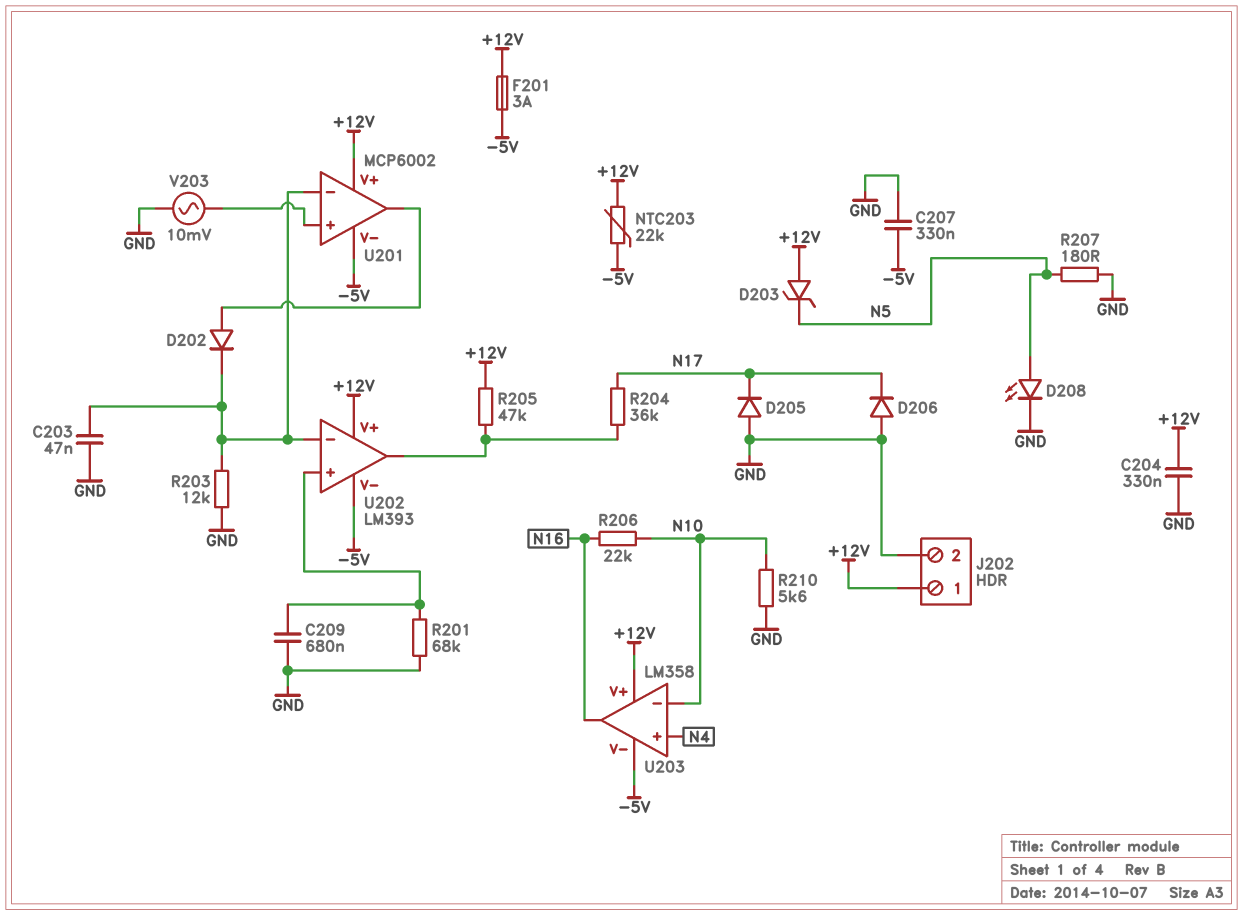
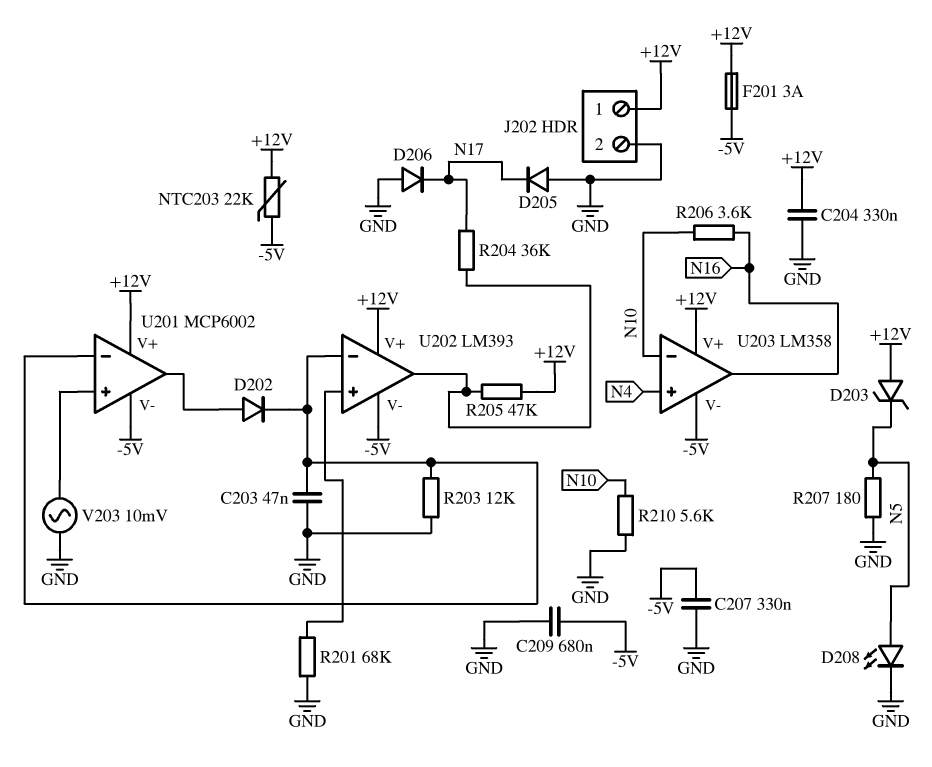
C209: 680nF (GND, U202/in+) -> 680nF (-5V, GND)
R206: 22k (N10, N16) -> 3.6k (N10, N16)

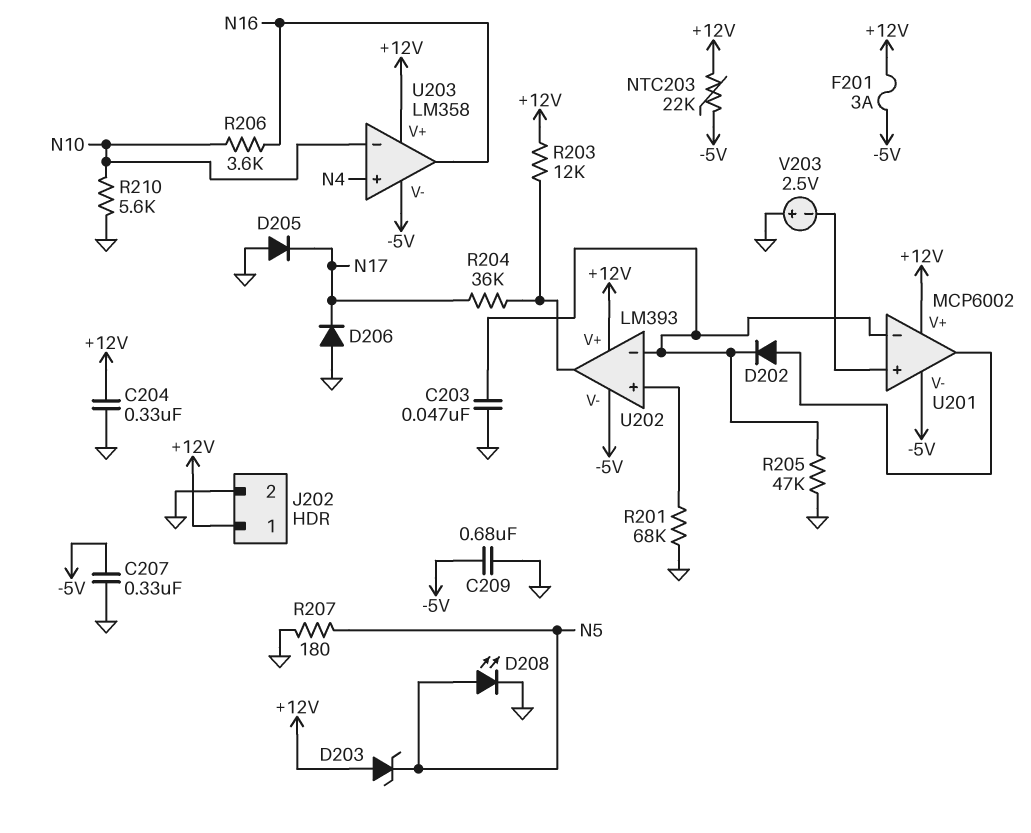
R203: 12k (GND, U201/in-) -> 12k (+12V, U202/out)
R205: 47k (+12V, U202/out) -> 47k (GND, U201/in-)
V203: AC 10mV (GND, U201/in+) -> 2.5V (plus GND, minus U201/in+)

